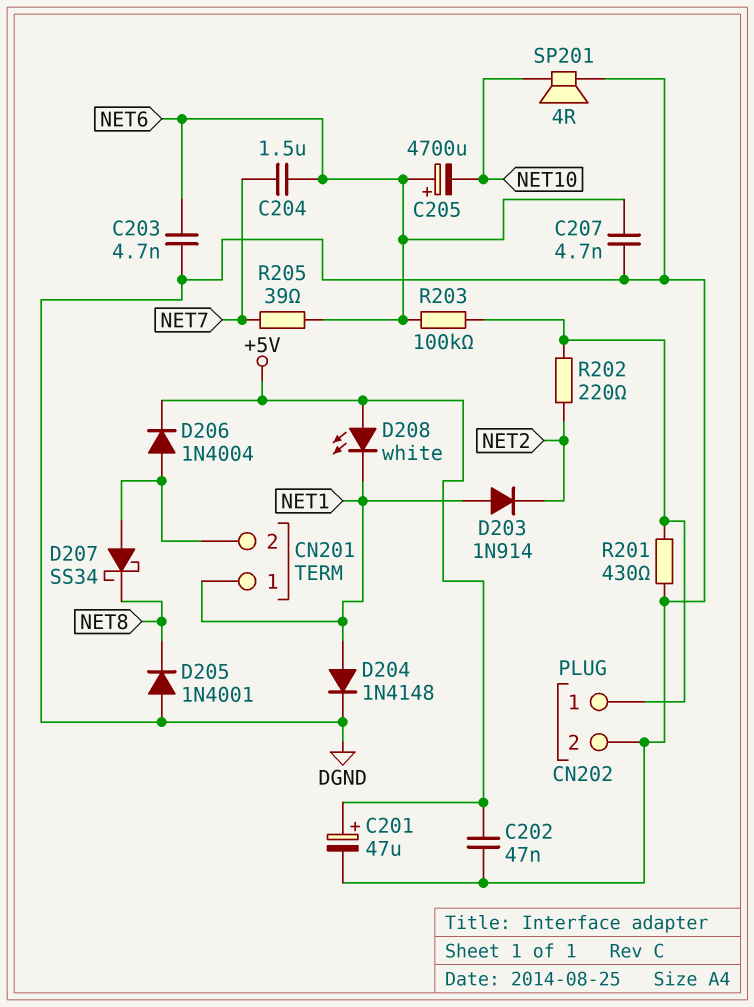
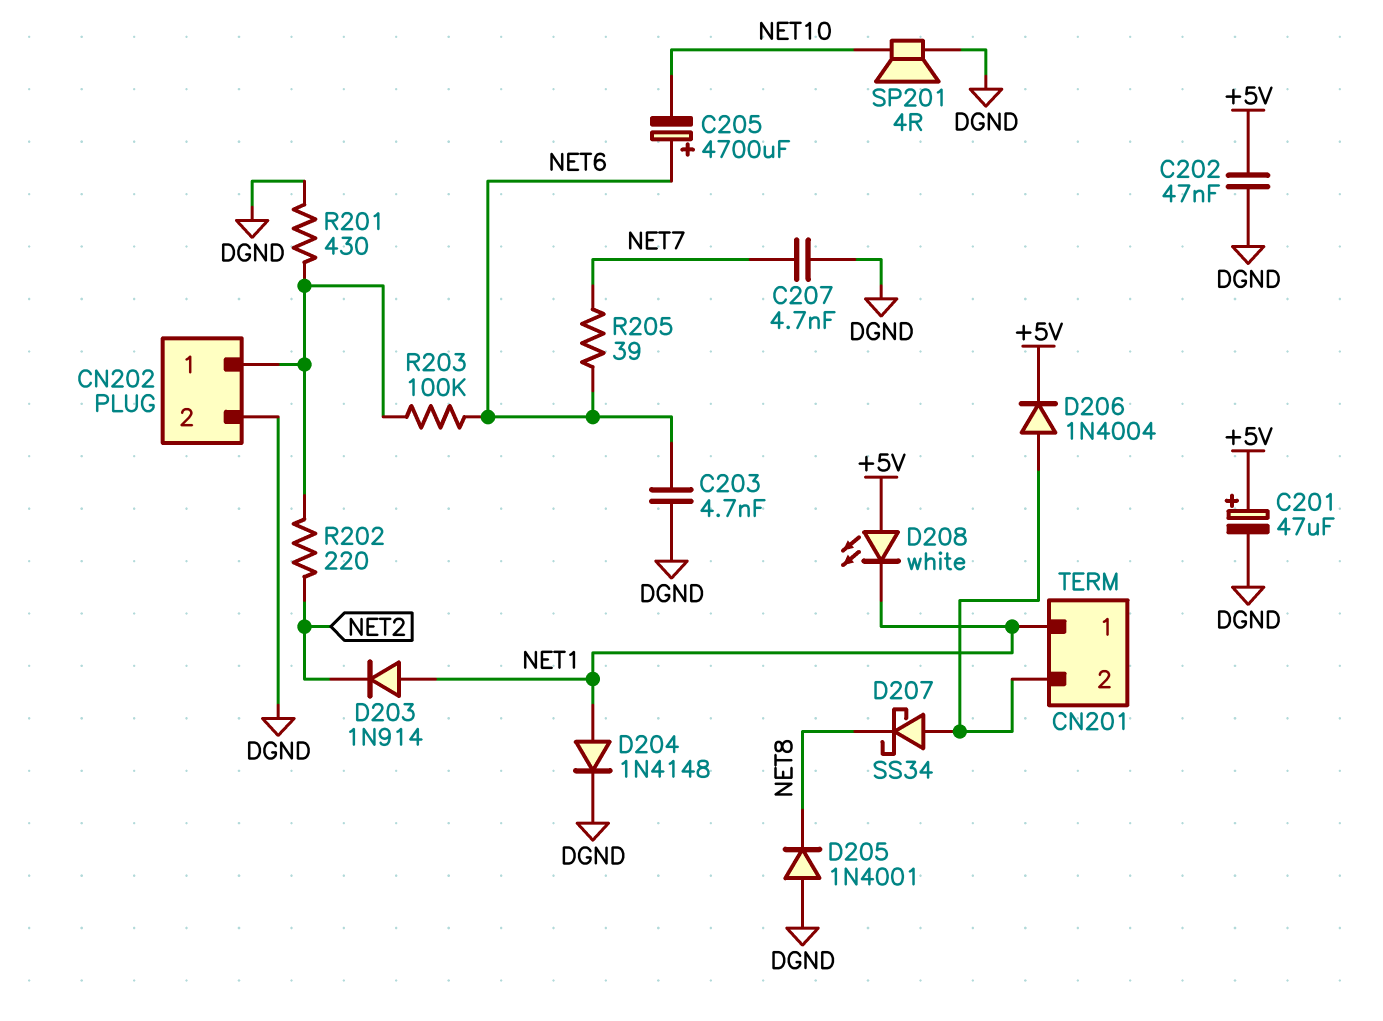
C204: 1.5uF (NET6, NET7) -> none
C207: 4.7nF (DGND, NET6) -> 4.7nF (DGND, NET7)

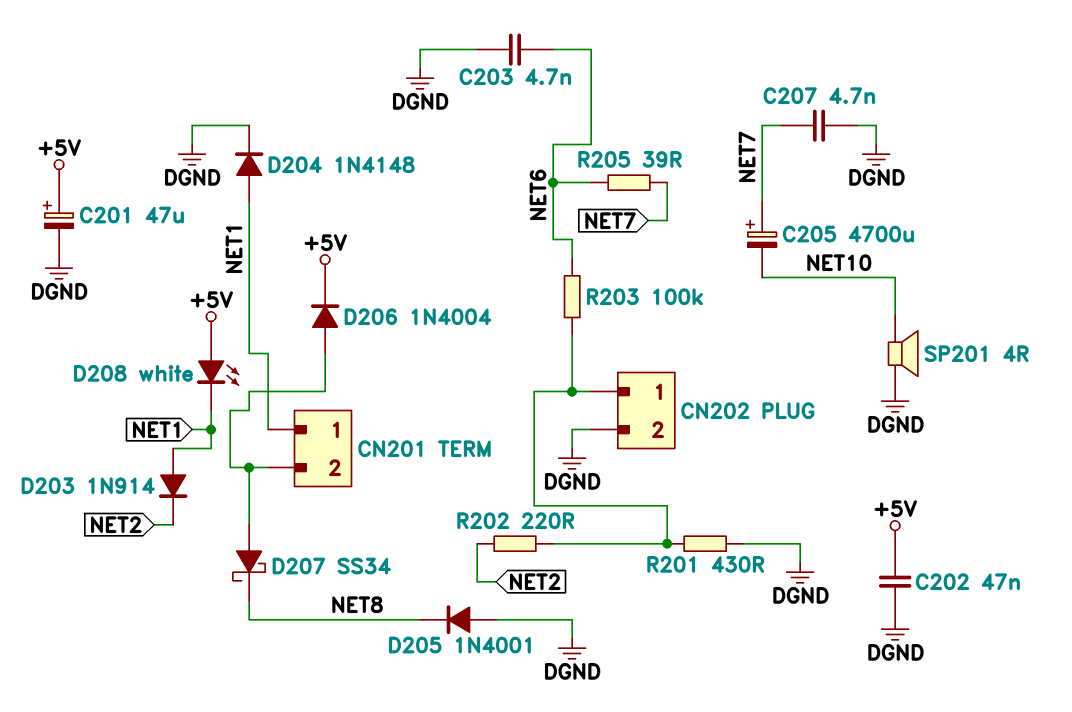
C205: 4700uF (plus NET6, minus NET10) -> 4700uF (plus NET7, minus NET10)

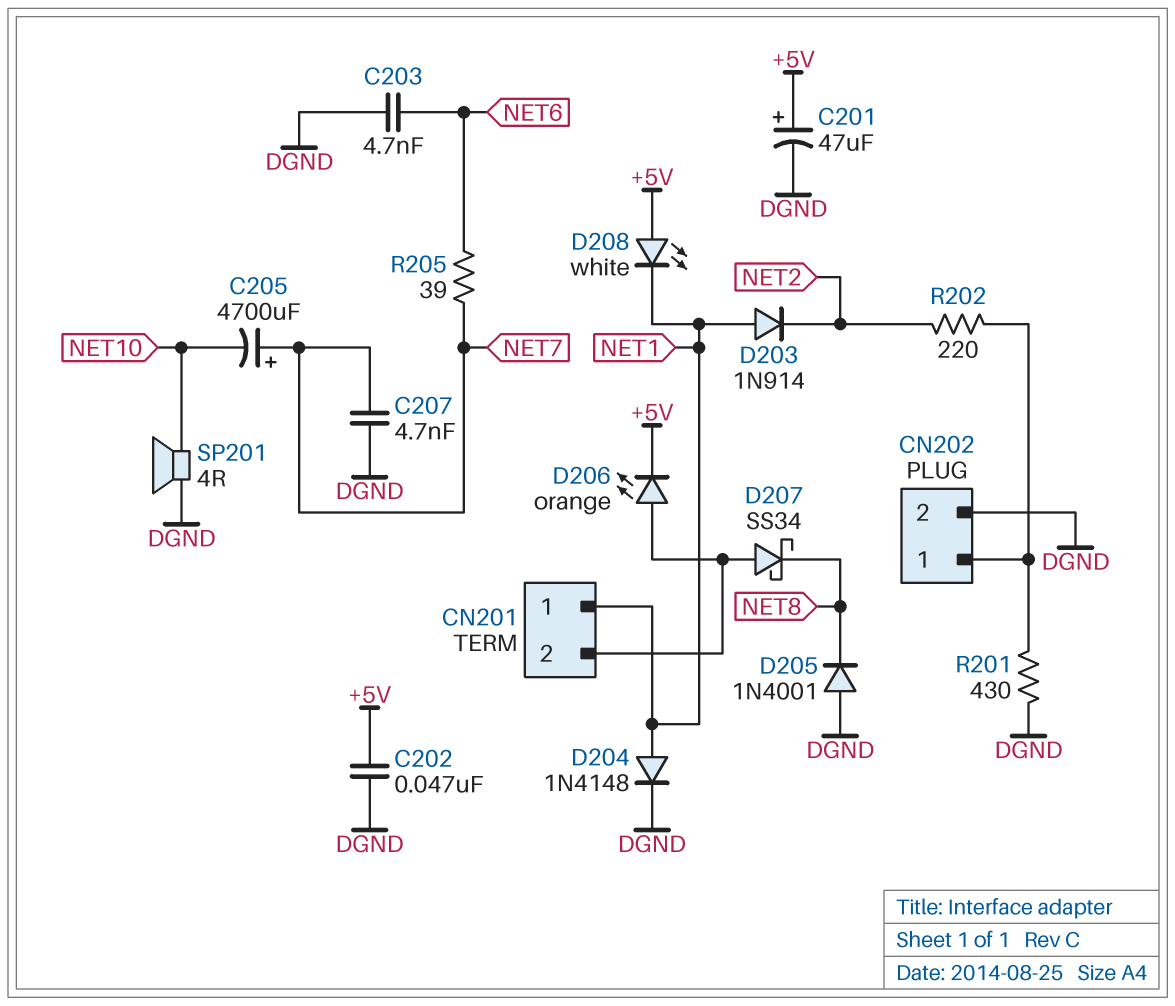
D206: diode 1N4004 (A CN201/2, K +5V) -> LED orange (A CN201/2, K +5V)
R203: 100k (CN202/1, NET6) -> none

